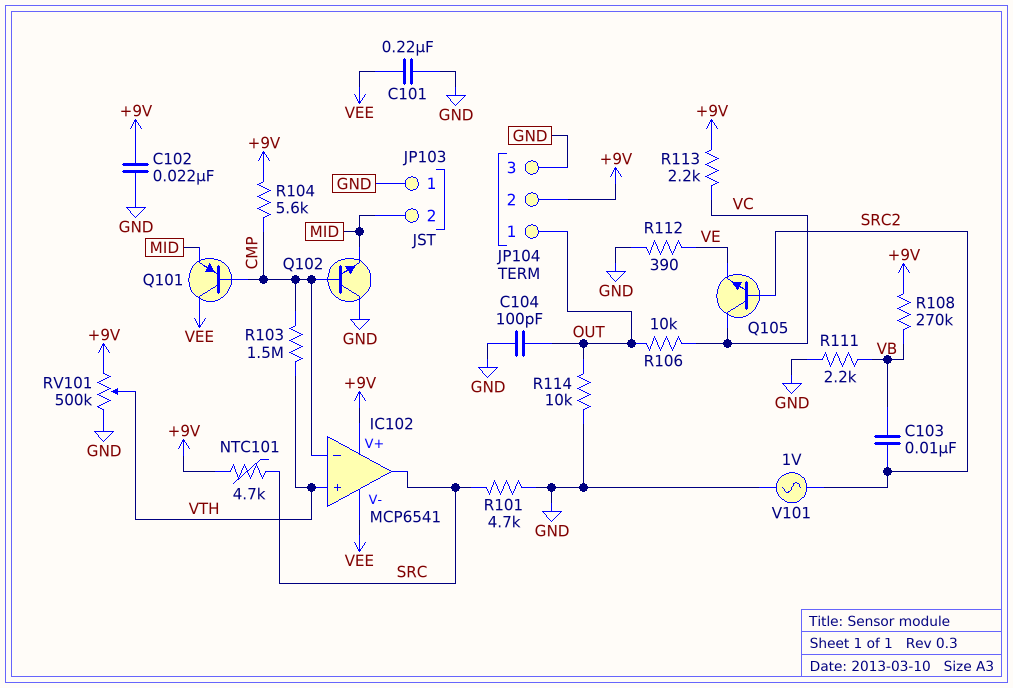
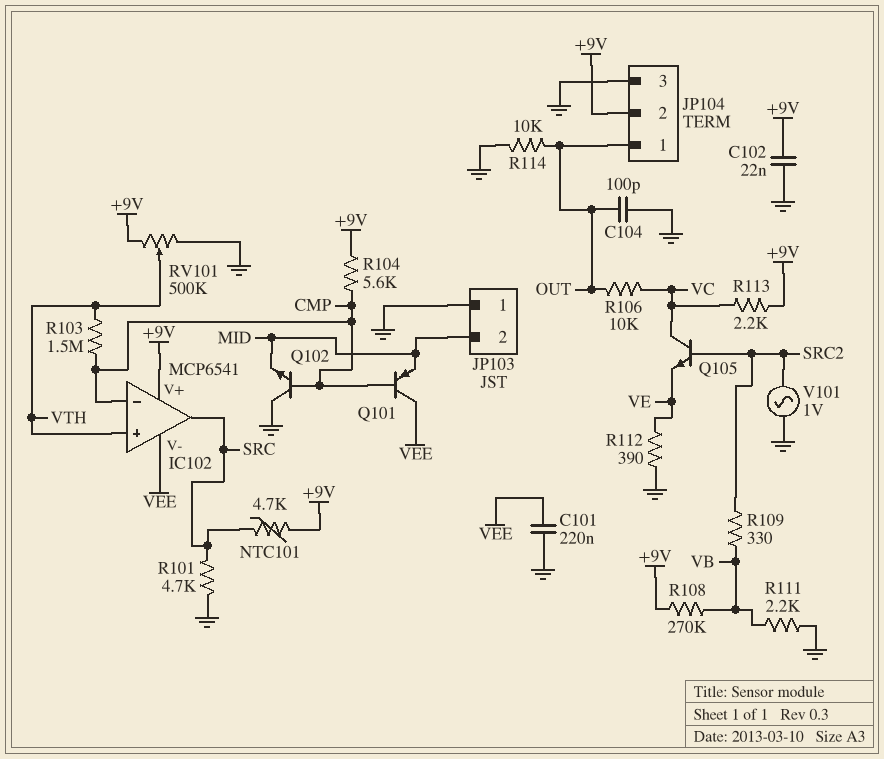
C103: 10nF (SRC2, VB) -> none
R109: none -> 330 (SRC2, VB)

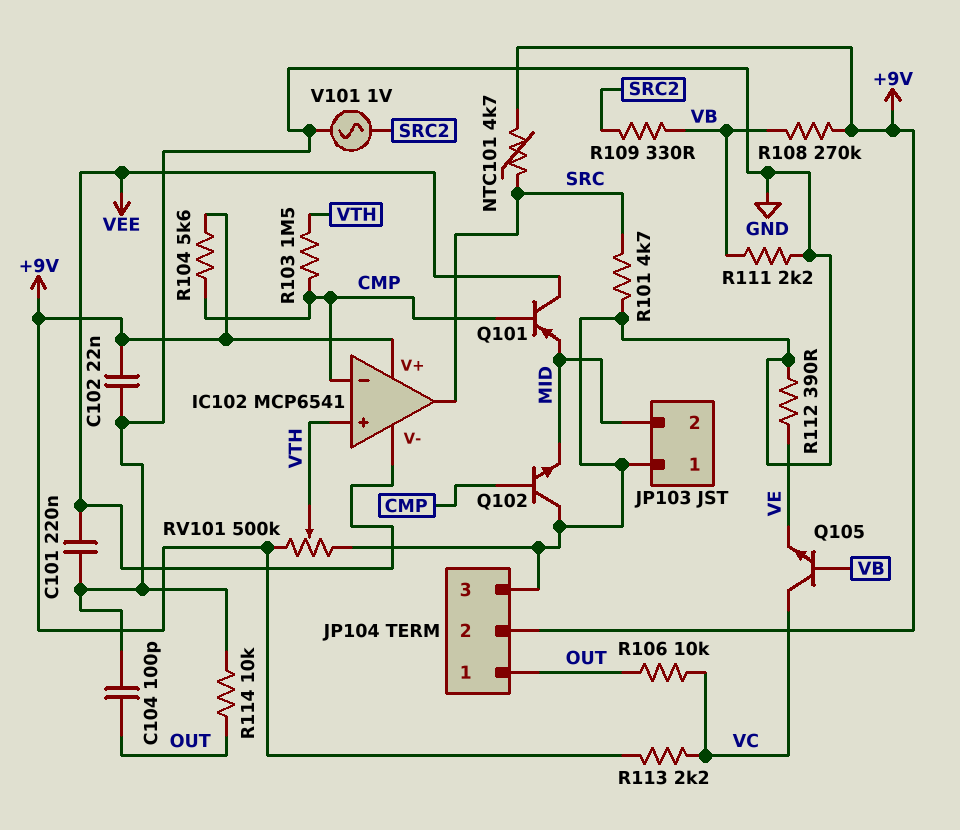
Q105: NPN (B SRC2, C VC, E VE) -> NPN (B VB, C VC, E VE)

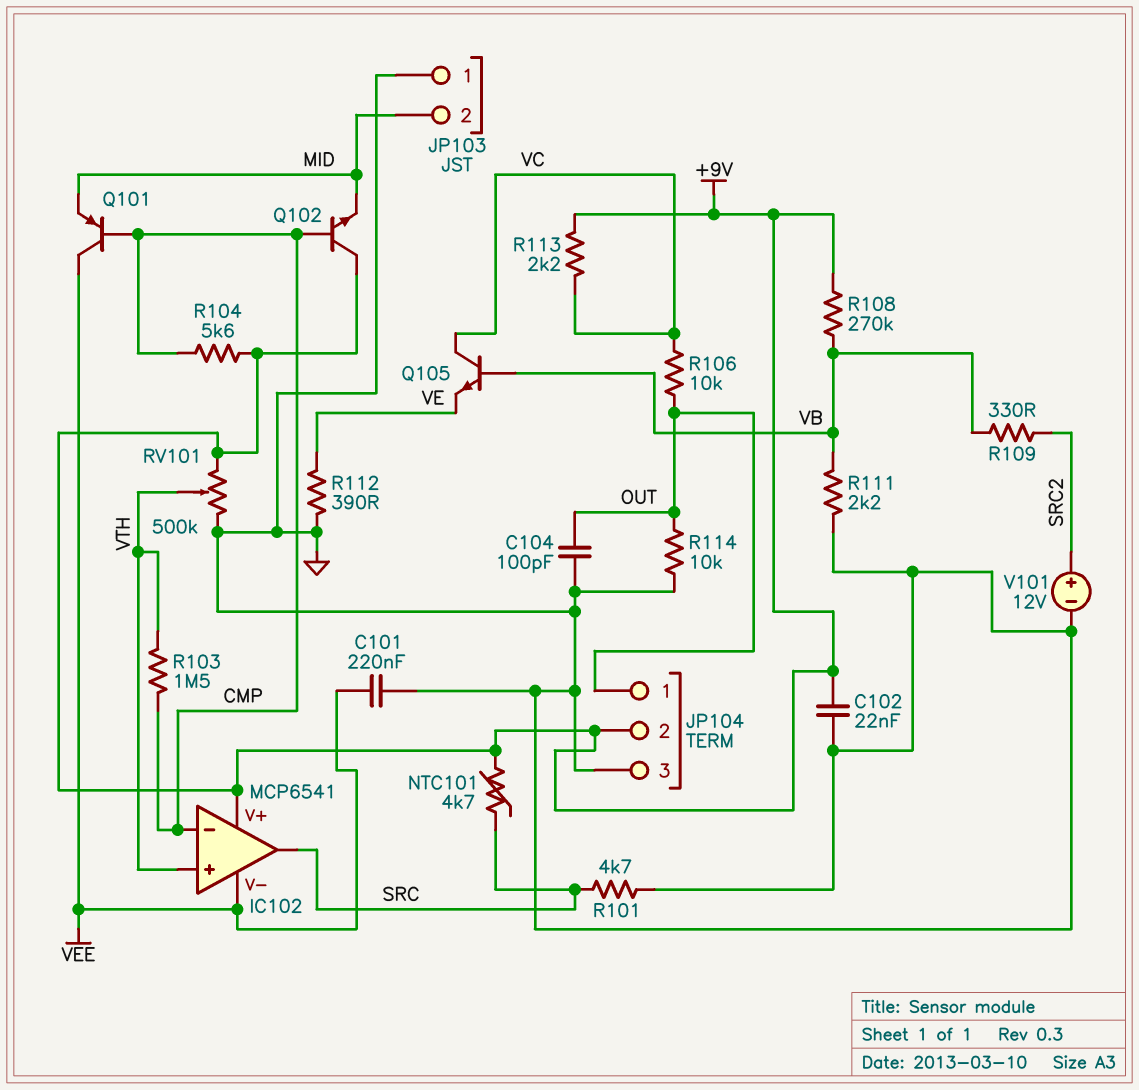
Q102: NPN (B CMP, C GND, E MID) -> NPN (B CMP, C +9V, E MID)
V101: AC 1V (GND, SRC2) -> 12V (plus SRC2, minus GND)

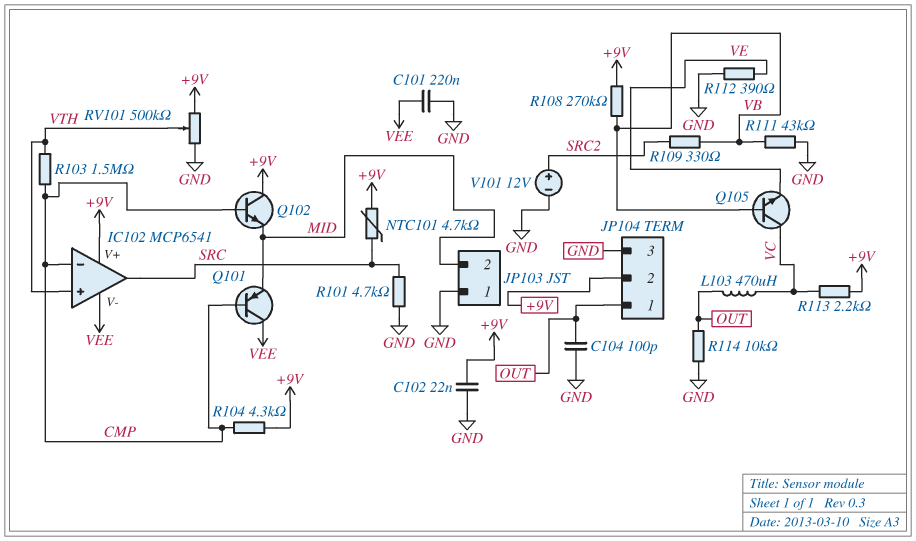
L103: none -> 470uH (OUT, VC)
R104: 5.6k (+9V, CMP) -> 4.3k (+9V, CMP)
R106: 10k (OUT, VC) -> none
R111: 2.2k (GND, VB) -> 43k (GND, VB)

